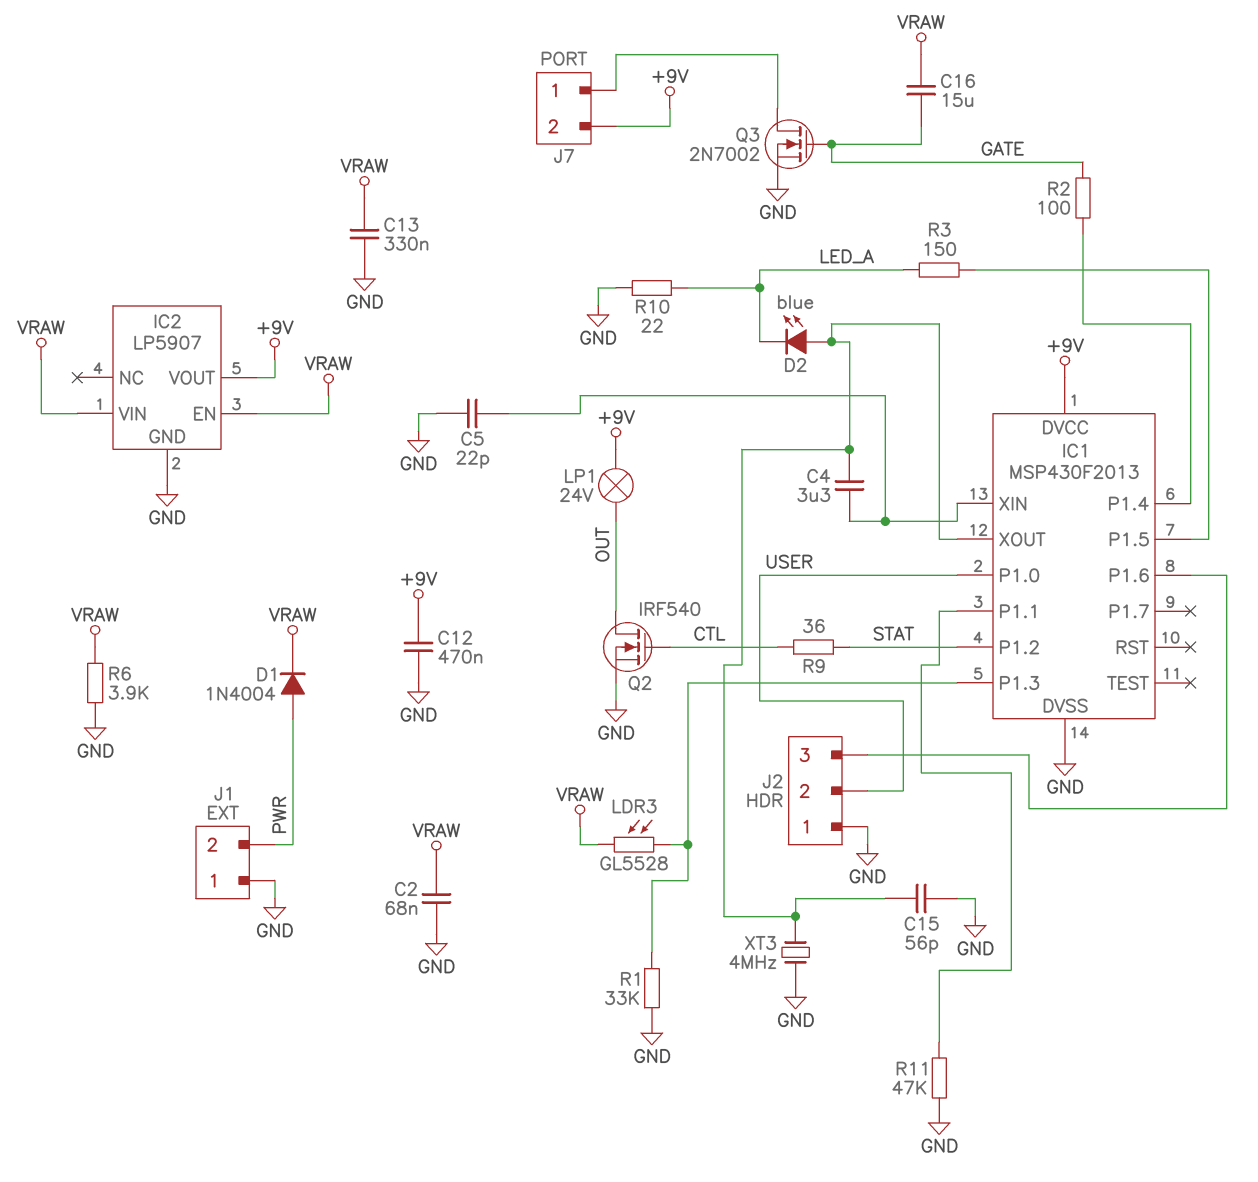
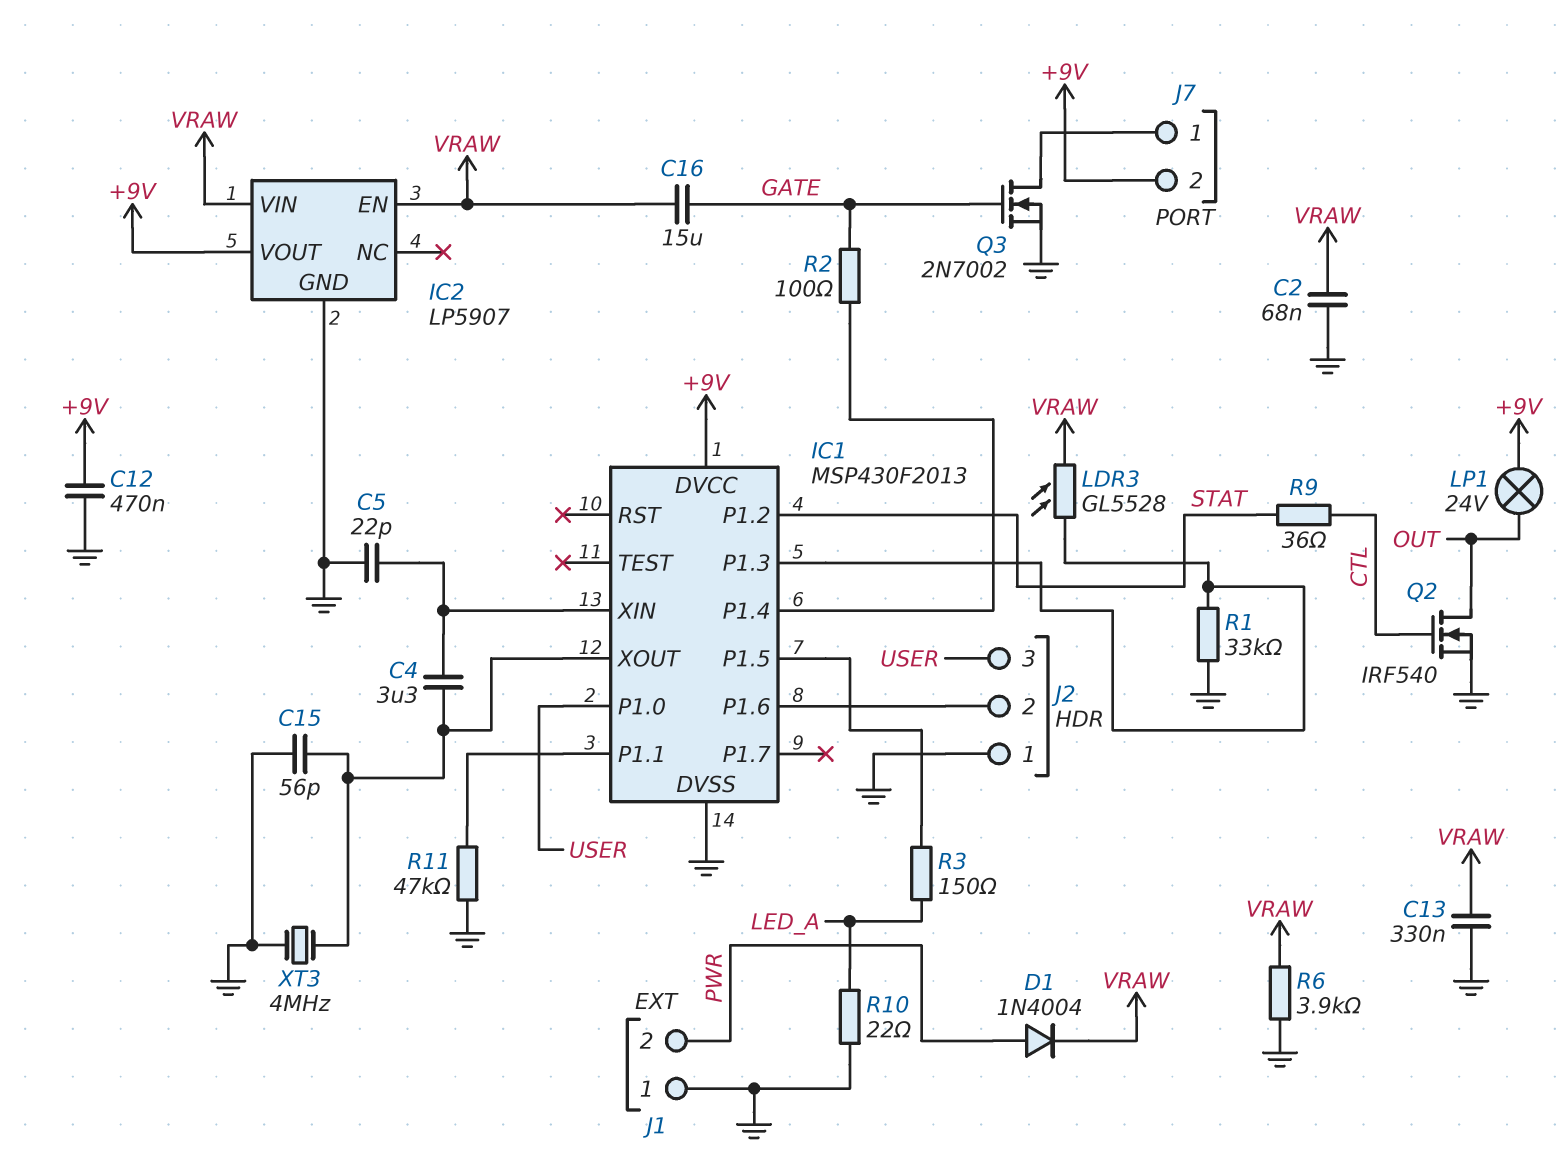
D2: LED blue (A IC1/XOUT, K LED_A) -> none
J2 pin 2: USER -> IC1/P1.6
J2 pin 3: IC1/P1.6 -> USER

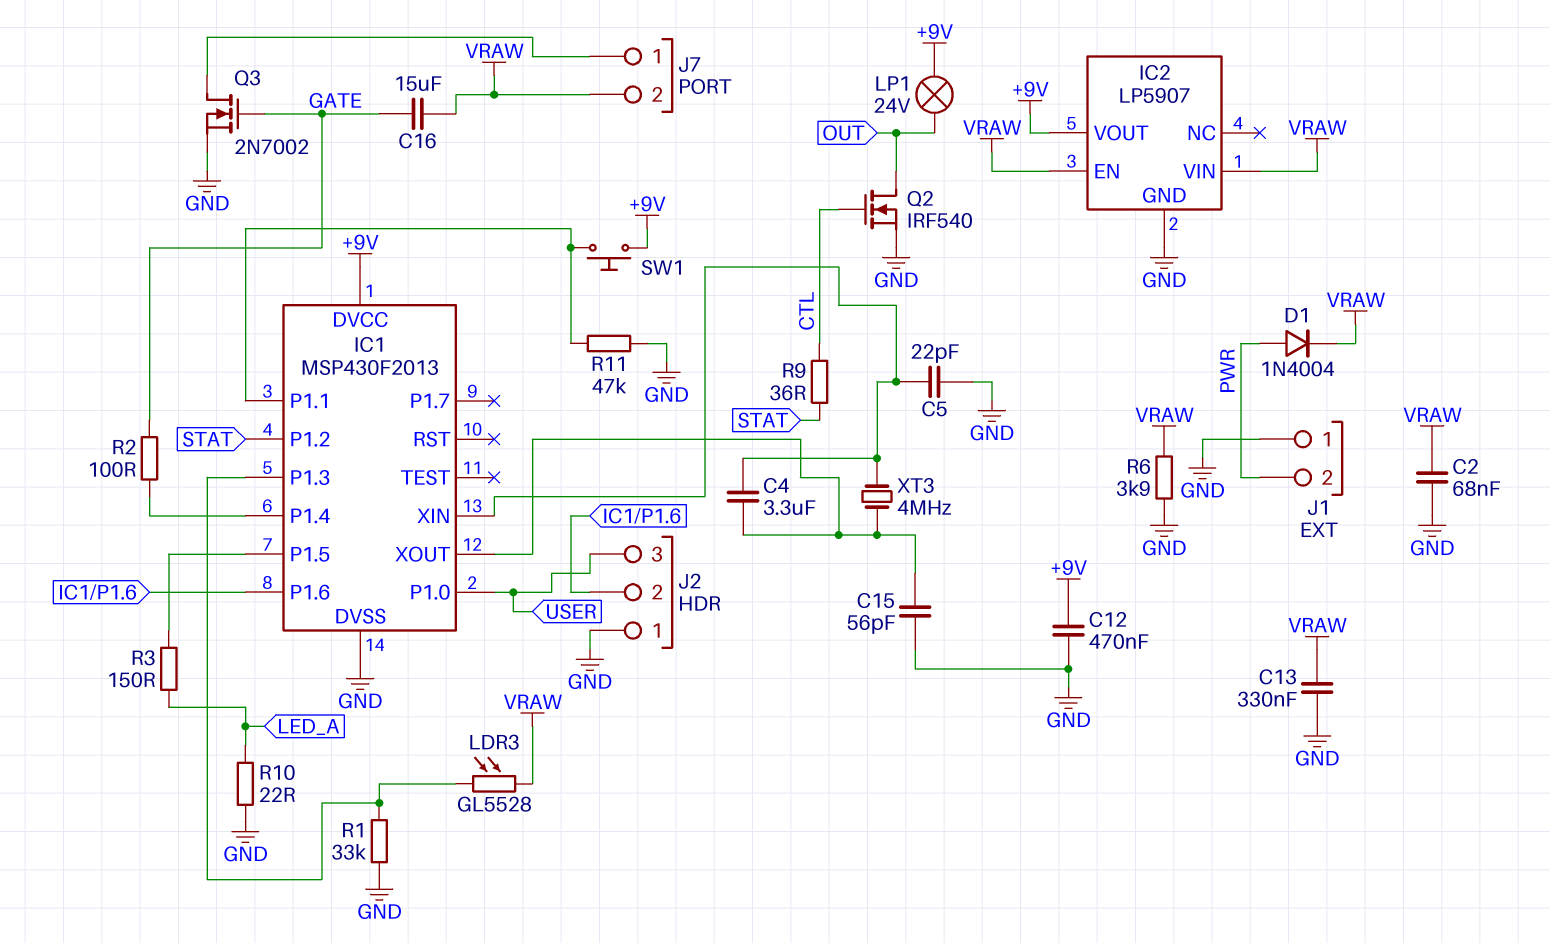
J7 pin 2: +9V -> VRAW
SW1: none -> button (+9V, IC1/P1.1)
XT3: 4MHz (GND, IC1/XOUT) -> 4MHz (IC1/XIN, IC1/XOUT)

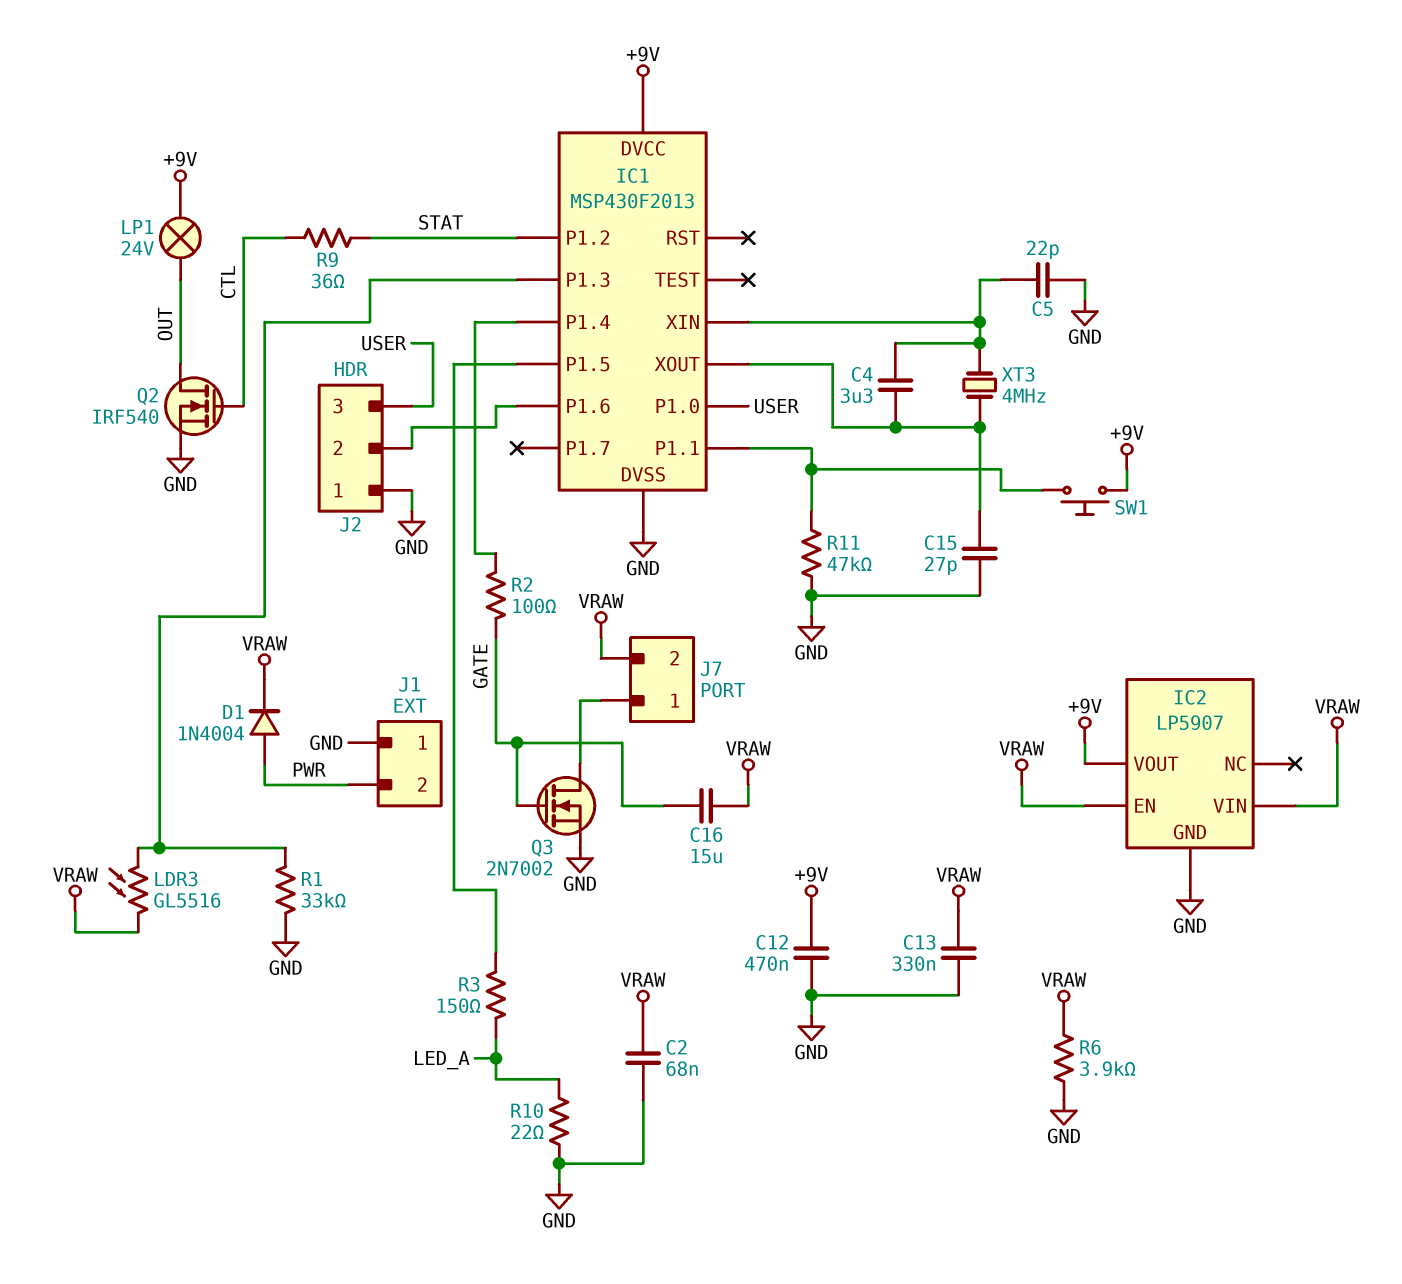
C15: 56pF (GND, IC1/XOUT) -> 27pF (GND, IC1/XOUT)
LDR3: GL5528 (IC1/P1.3, VRAW) -> GL5516 (IC1/P1.3, VRAW)

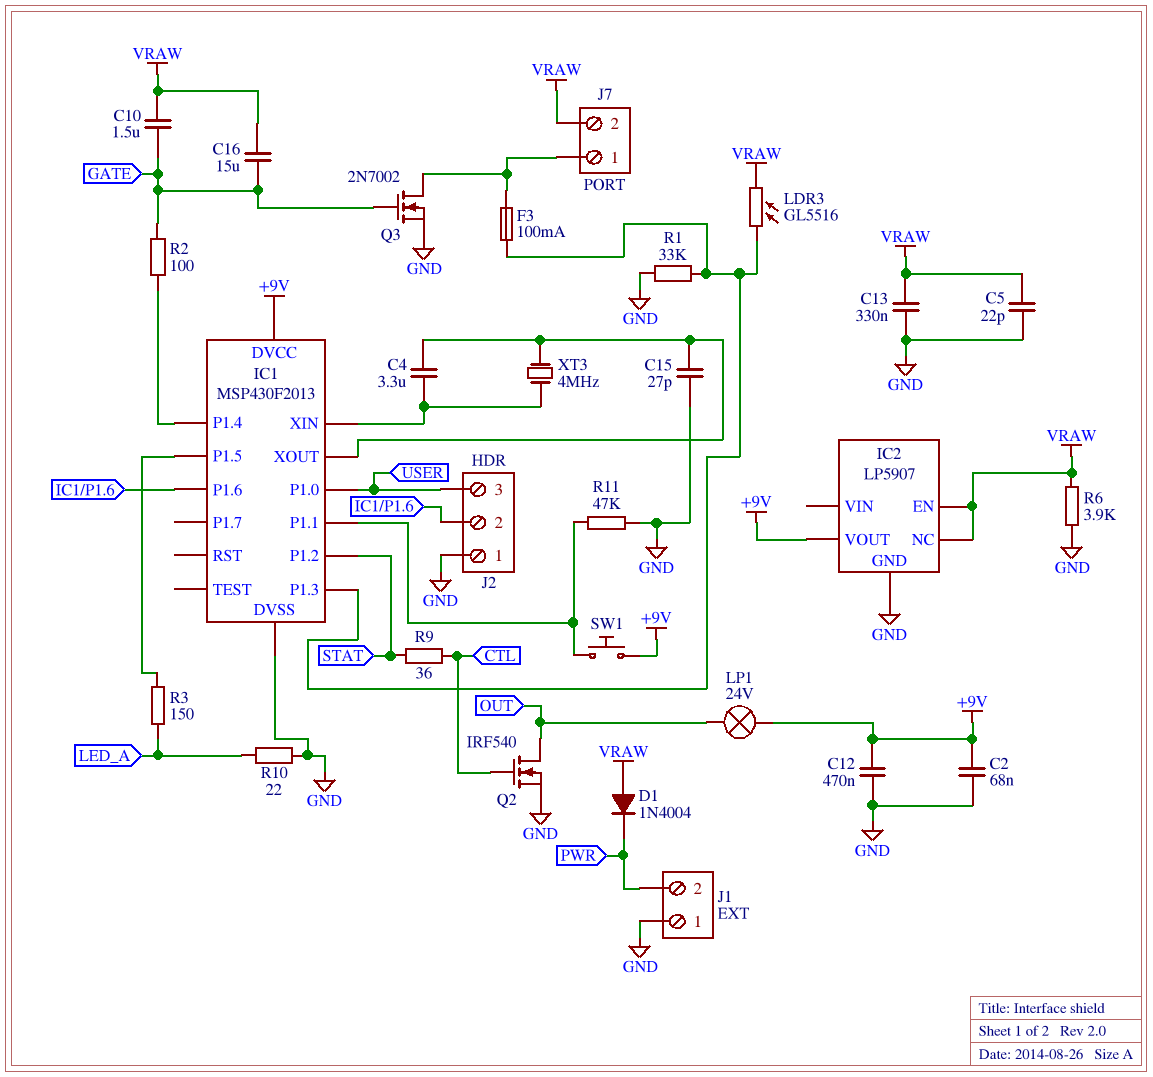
C2: 68nF (GND, VRAW) -> 68nF (+9V, GND)
C5: 22pF (GND, IC1/XIN) -> 22pF (GND, VRAW)
C10: none -> 1.5uF (GATE, VRAW)
D1: diode 1N4004 (A PWR, K VRAW) -> diode 1N4004 (A VRAW, K PWR)
F3: none -> 100mA (IC1/P1.3, J7/1)
IC2 pin NC: none -> VRAW
IC2 pin VIN: VRAW -> none

